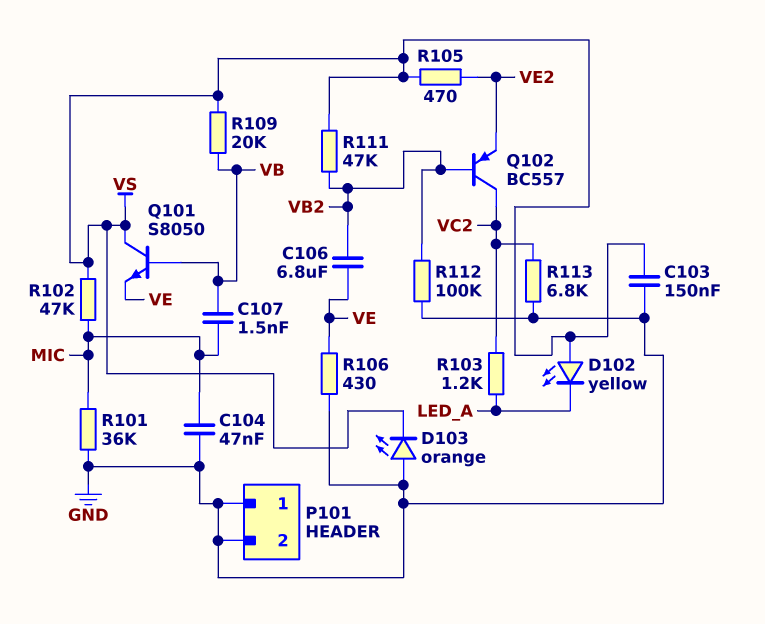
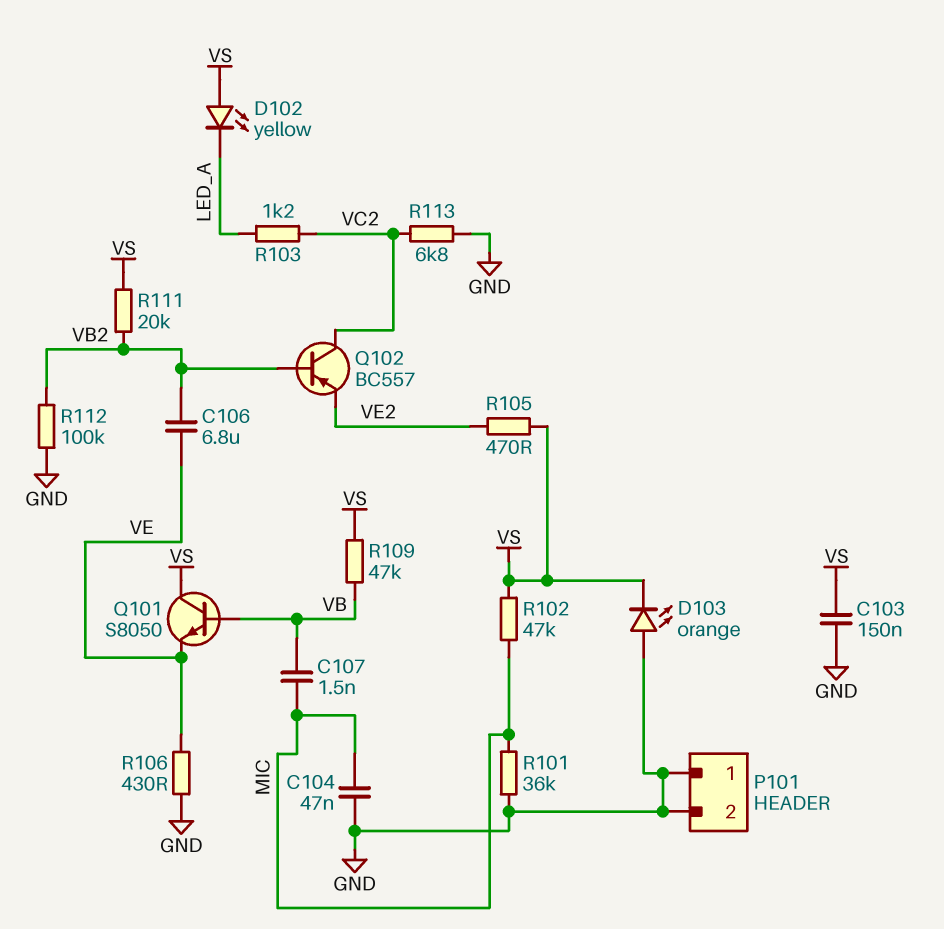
R109: 20k (VB, VS) -> 47k (VB, VS)
R111: 47k (VB2, VS) -> 20k (VB2, VS)

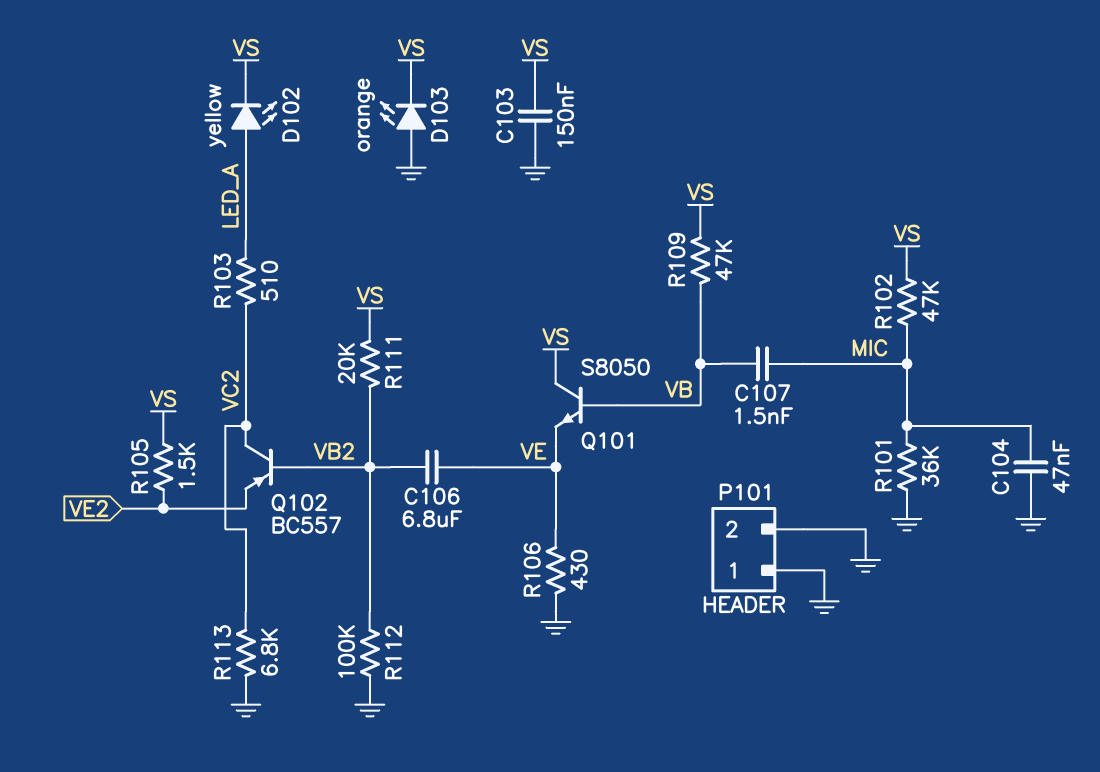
D102: LED yellow (A VS, K LED_A) -> LED yellow (A LED_A, K VS)
R103: 1.2k (LED_A, VC2) -> 510 (LED_A, VC2)
R105: 470 (VE2, VS) -> 1.5k (VE2, VS)

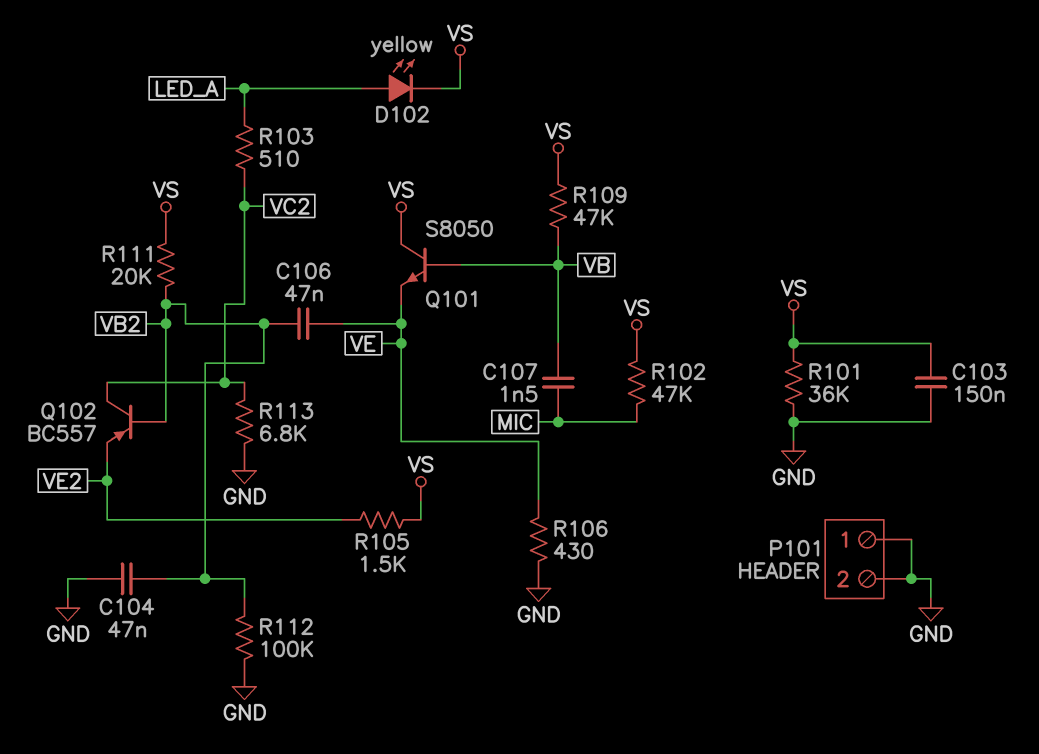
C104: 47nF (GND, MIC) -> 47nF (GND, VB2)
C106: 6.8uF (VB2, VE) -> 47nF (VB2, VE)
D103: LED orange (A GND, K VS) -> none
R101: 36k (GND, MIC) -> 36k (GND, VS)

